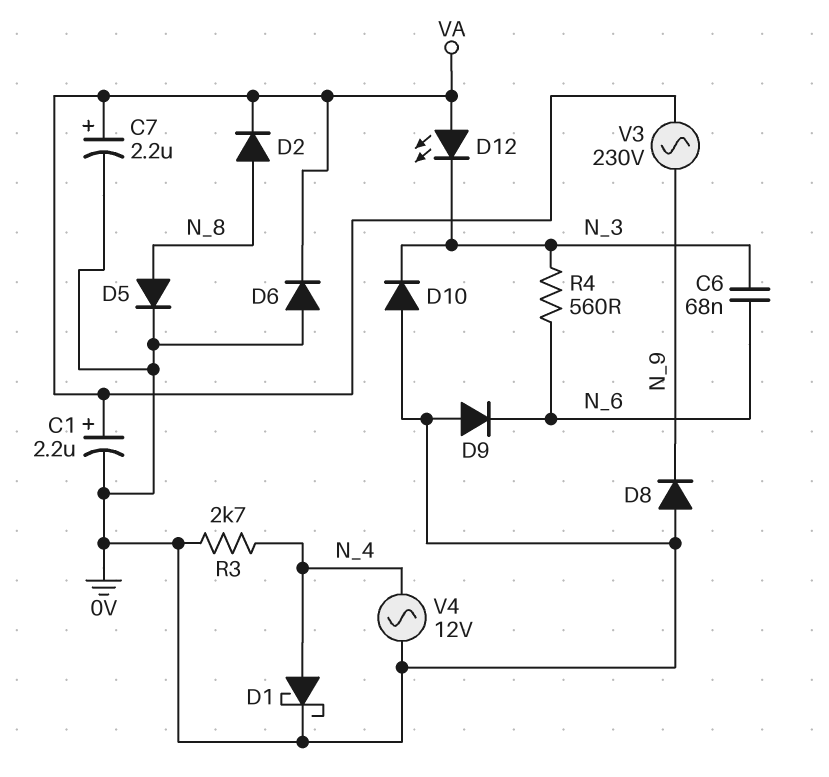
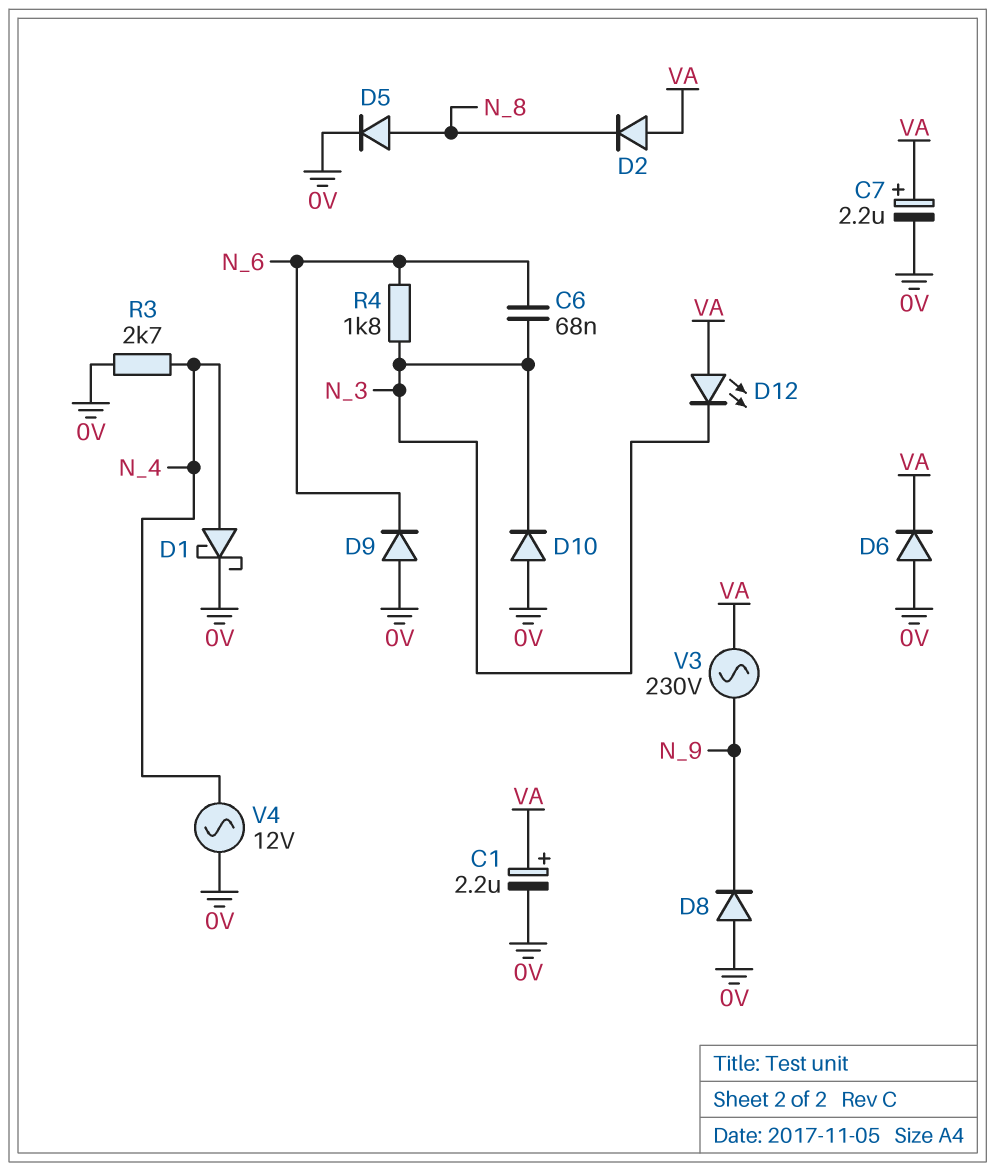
D2: diode (A N_8, K VA) -> diode (A VA, K N_8)
R4: 560 (N_3, N_6) -> 1.8k (N_3, N_6)

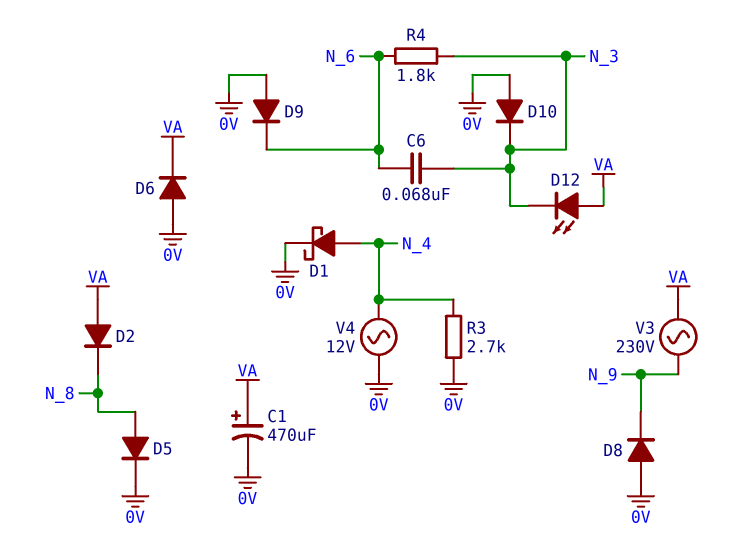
C1: 2.2uF (plus VA, minus 0V) -> 470uF (plus VA, minus 0V)
C7: 2.2uF (plus VA, minus 0V) -> none

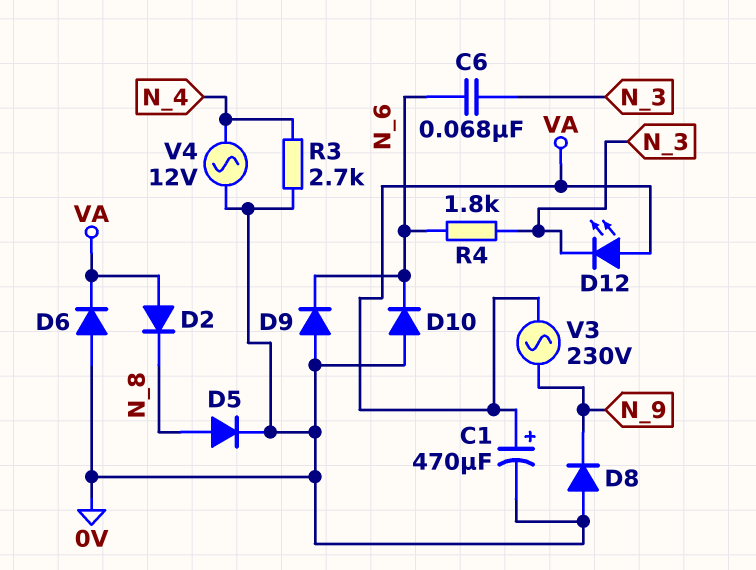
D1: schottky (A N_4, K 0V) -> none
D10: diode (A 0V, K N_3) -> diode (A 0V, K N_6)

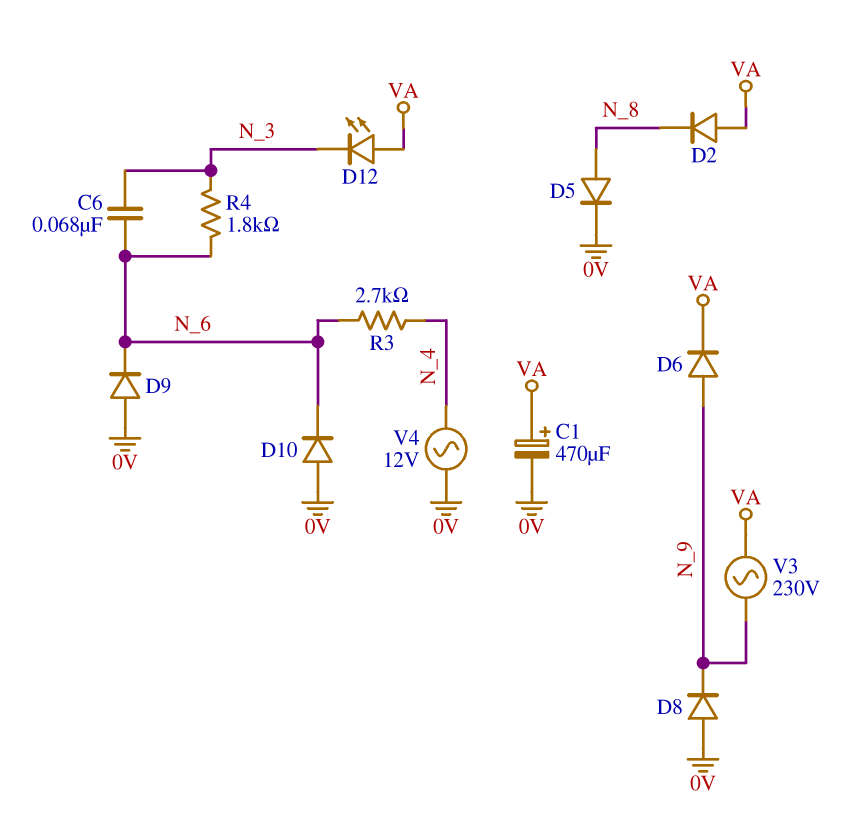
D6: diode (A 0V, K VA) -> diode (A N_9, K VA)
R3: 2.7k (0V, N_4) -> 2.7k (N_4, N_6)

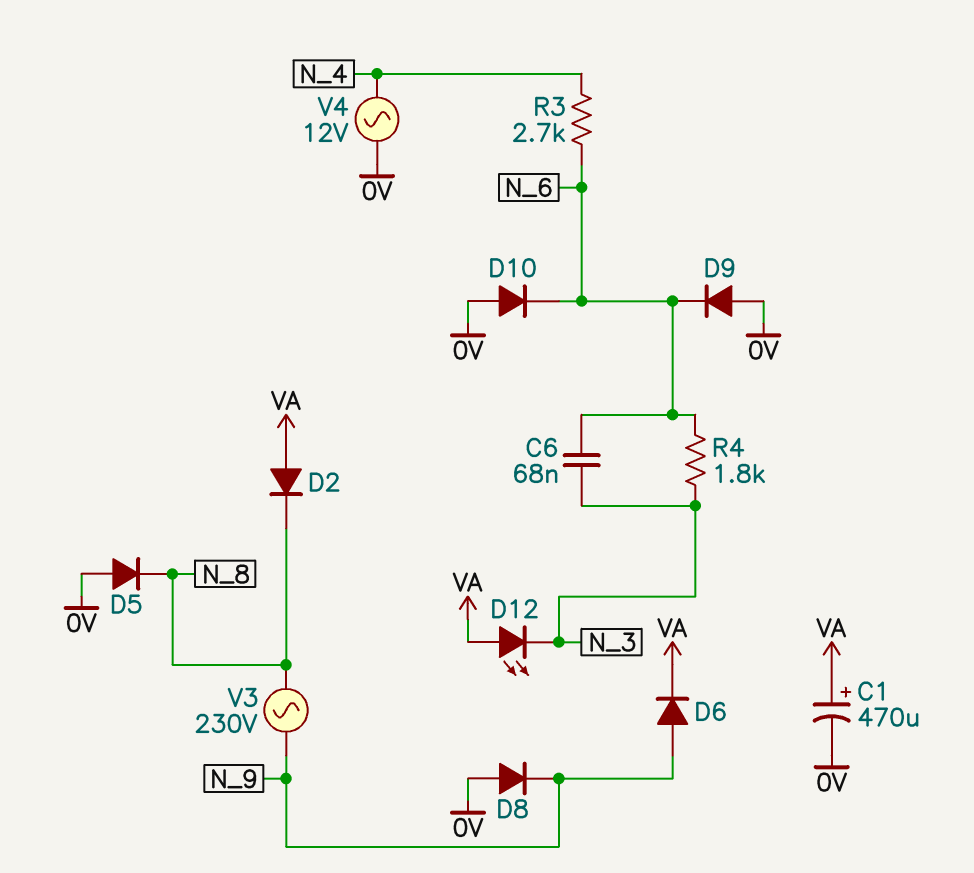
D5: diode (A N_8, K 0V) -> diode (A 0V, K N_8)
V3: AC 230V (N_9, VA) -> AC 230V (N_8, N_9)

